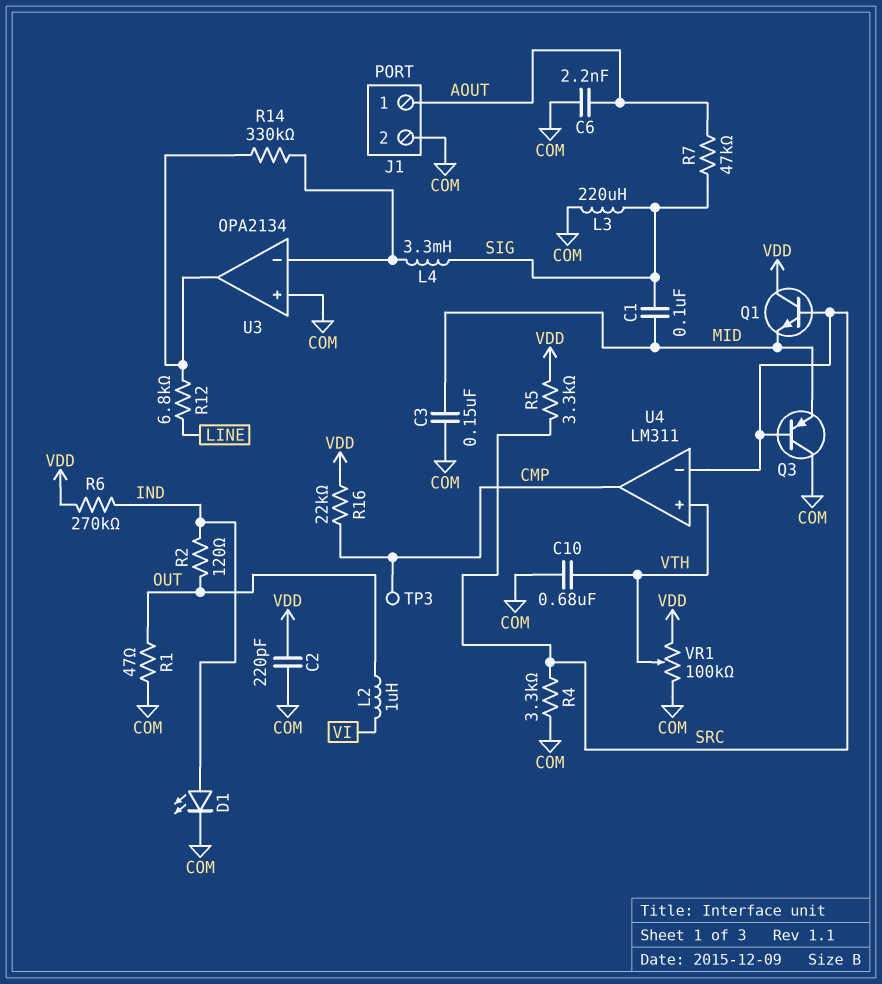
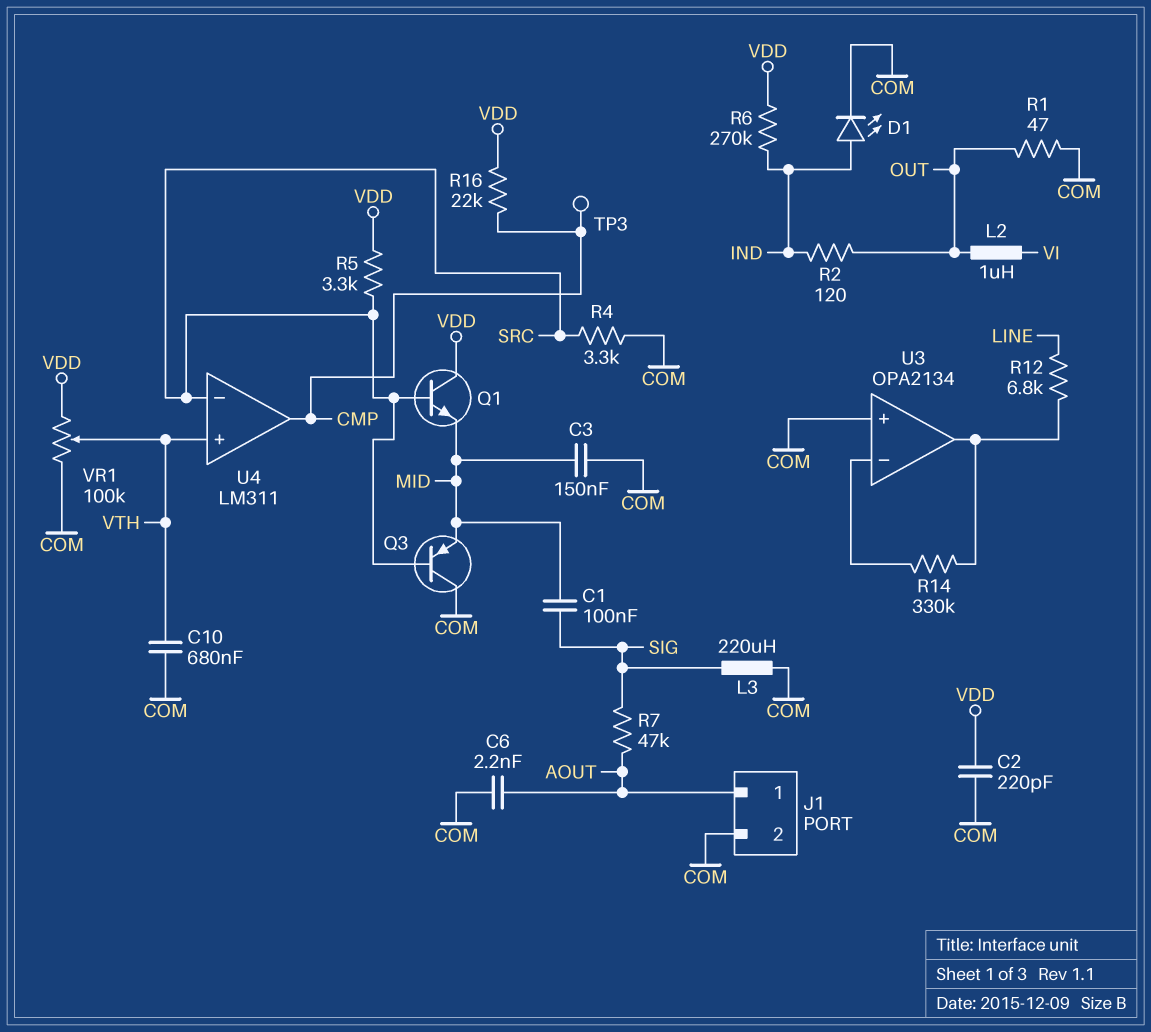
L4: 3.3mH (SIG, U3/in-) -> none

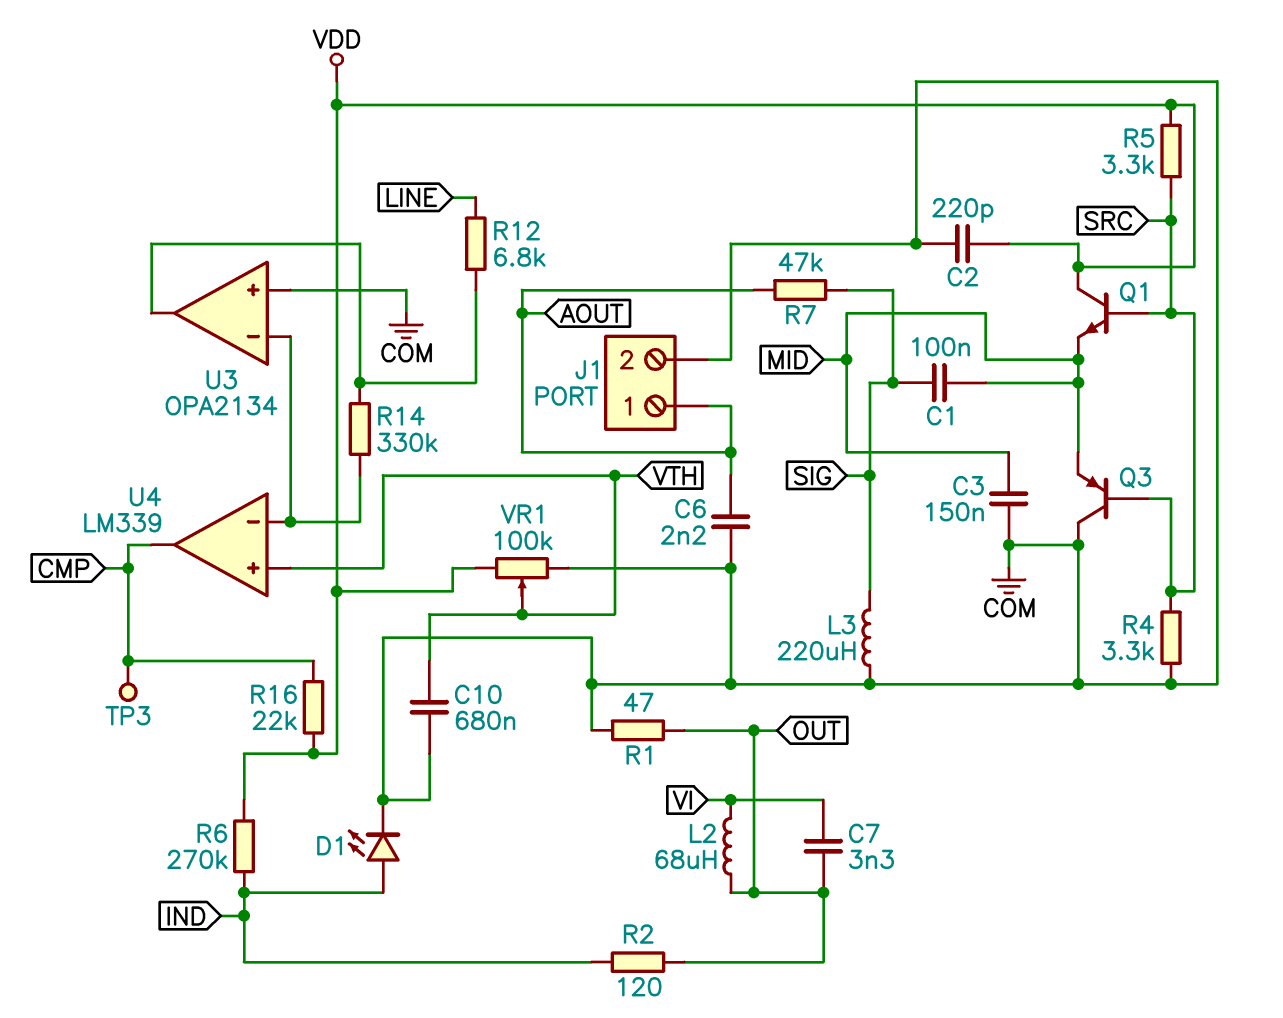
C7: none -> 3.3nF (OUT, VI)
L2: 1uH (OUT, VI) -> 68uH (OUT, VI)
U4: LM311 -> LM339
U4 pin in-: SRC -> U3/in-

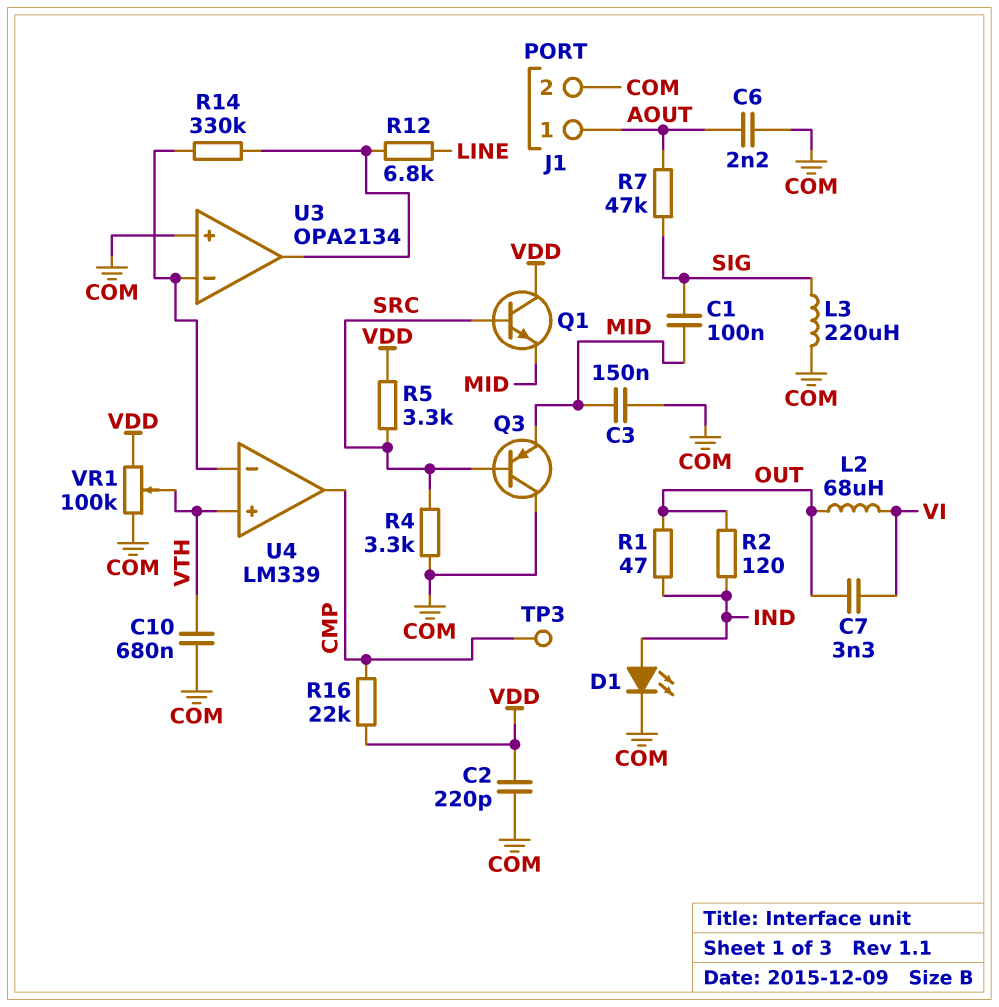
R1: 47 (COM, OUT) -> 47 (IND, OUT)
R6: 270k (IND, VDD) -> none

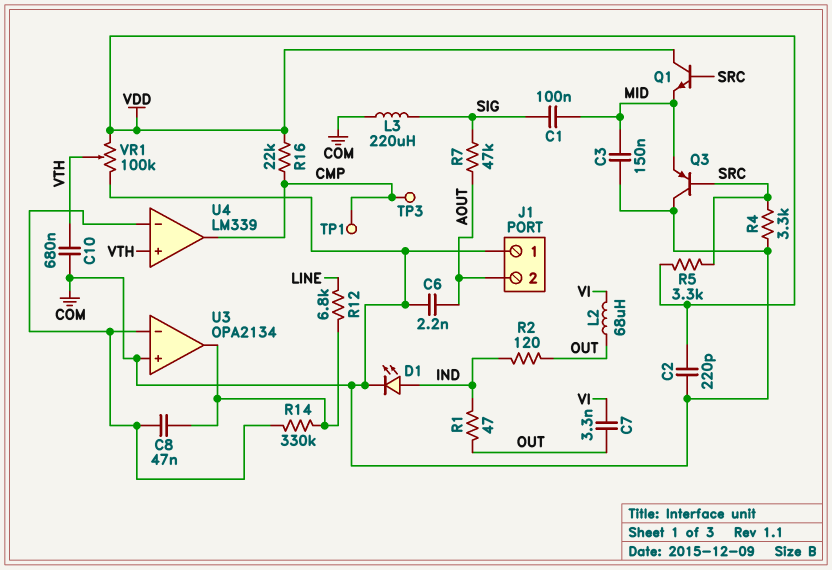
C8: none -> 47nF (U3/in-, U3/out)
J1 pin 1: AOUT -> COM
J1 pin 2: COM -> AOUT
TP1: none -> test point (CMP)

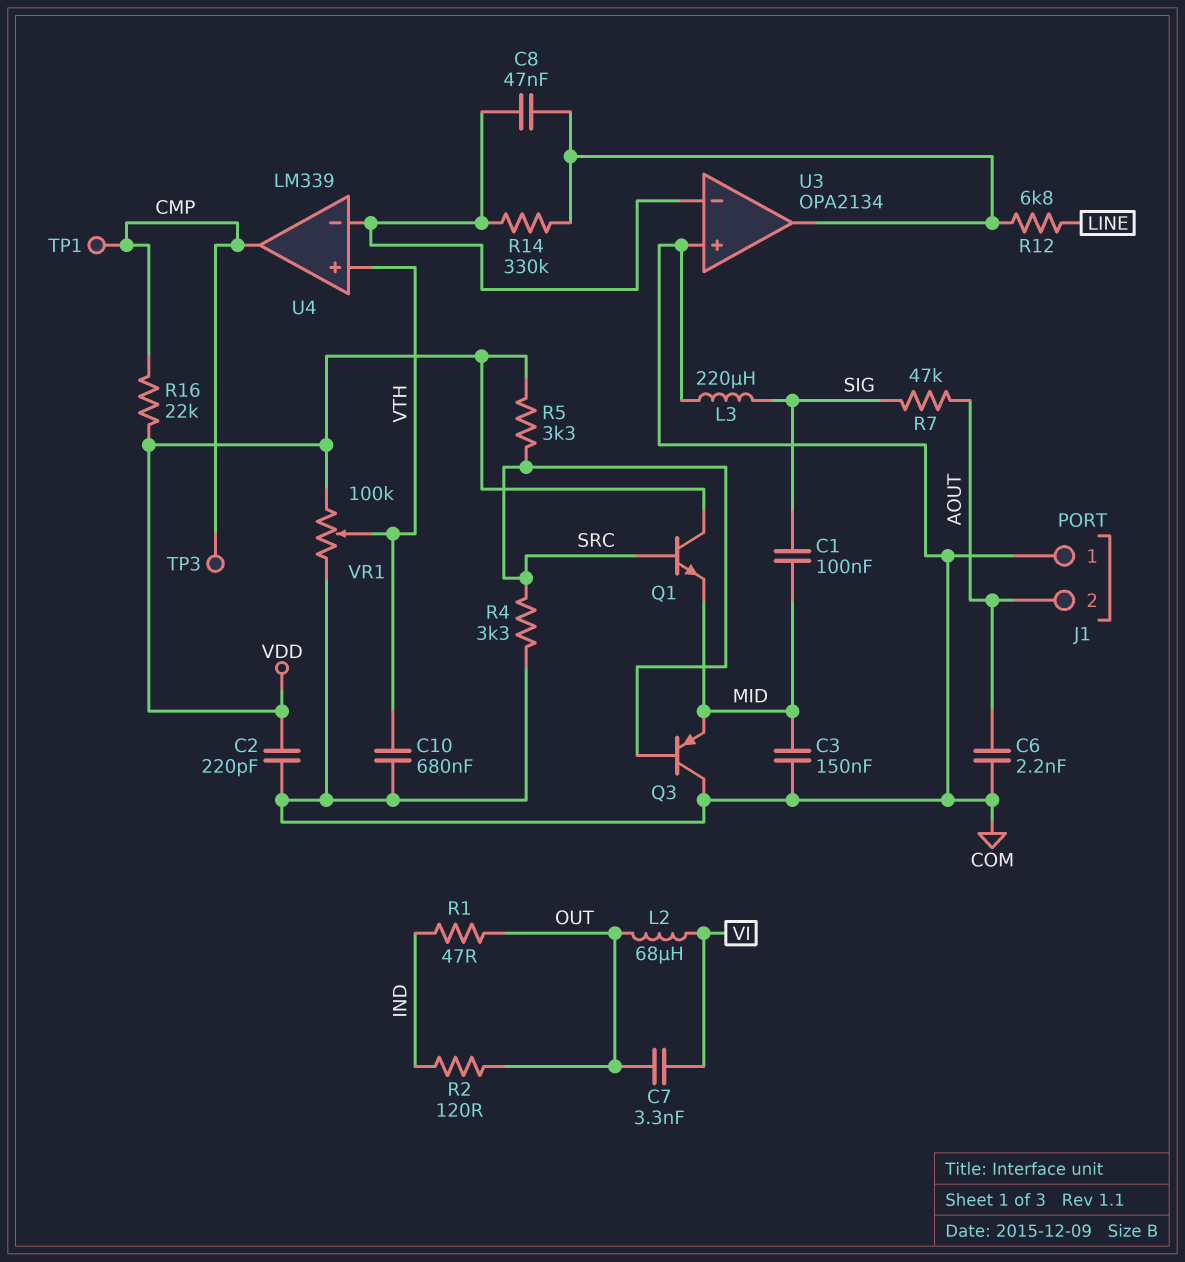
D1: LED (A IND, K COM) -> none

